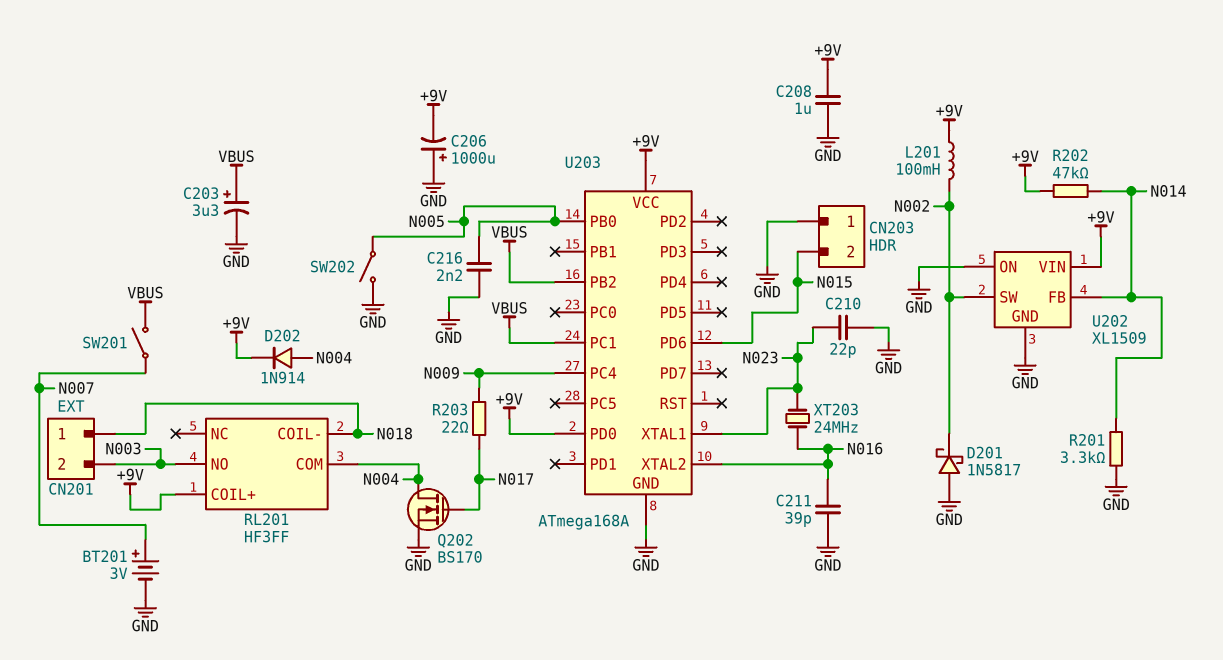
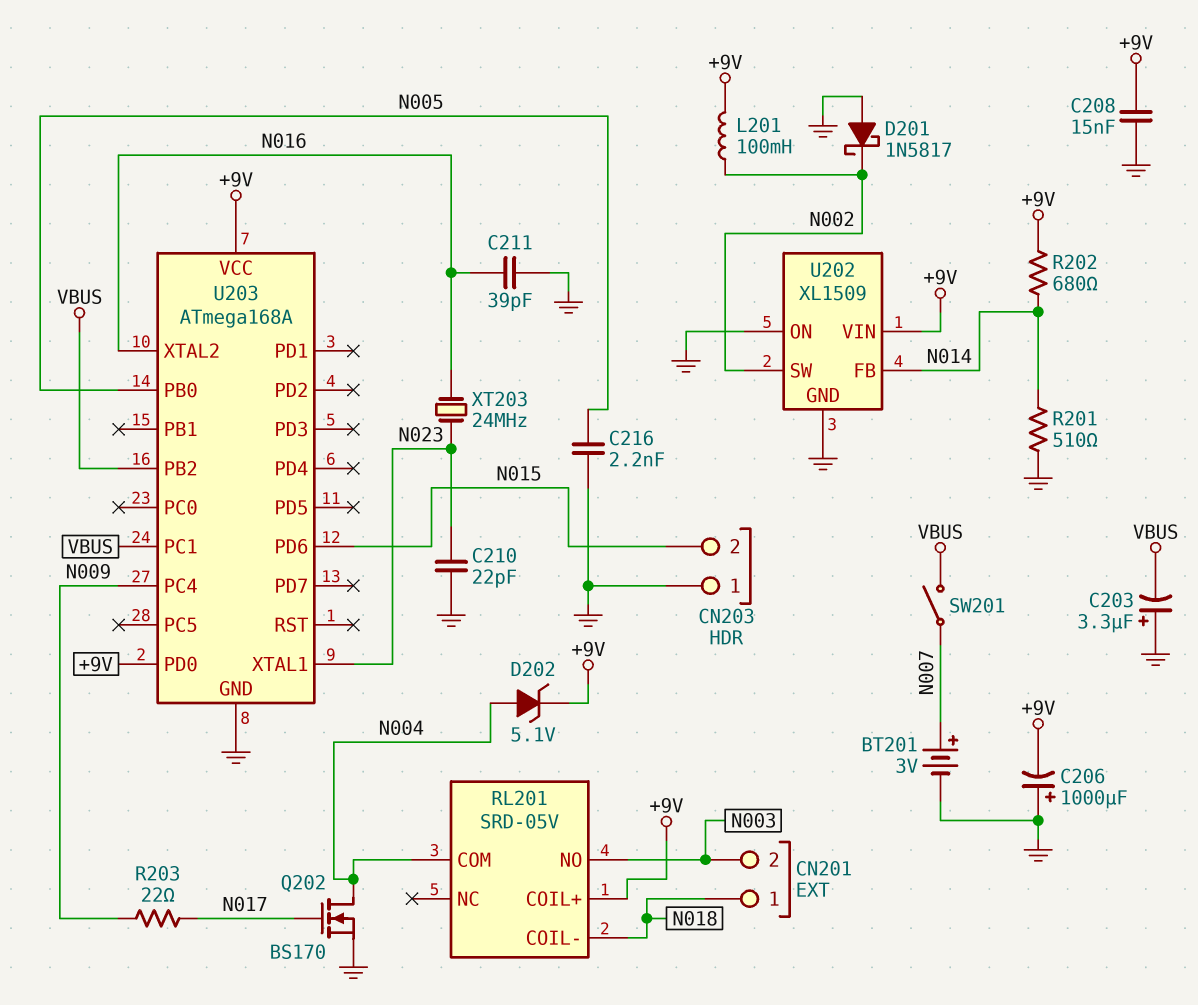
C203: 3.3uF (plus VBUS, minus GND) -> 3.3uF (plus GND, minus VBUS)
C208: 1uF (+9V, GND) -> 15nF (+9V, GND)
D202: diode 1N914 (A N004, K +9V) -> zener 5.1V (A N004, K +9V)
R201: 3.3k (GND, N014) -> 510 (GND, N014)
R202: 47k (+9V, N014) -> 680 (+9V, N014)
RL201: HF3FF -> SRD-05V
SW202: switch (GND, N005) -> none

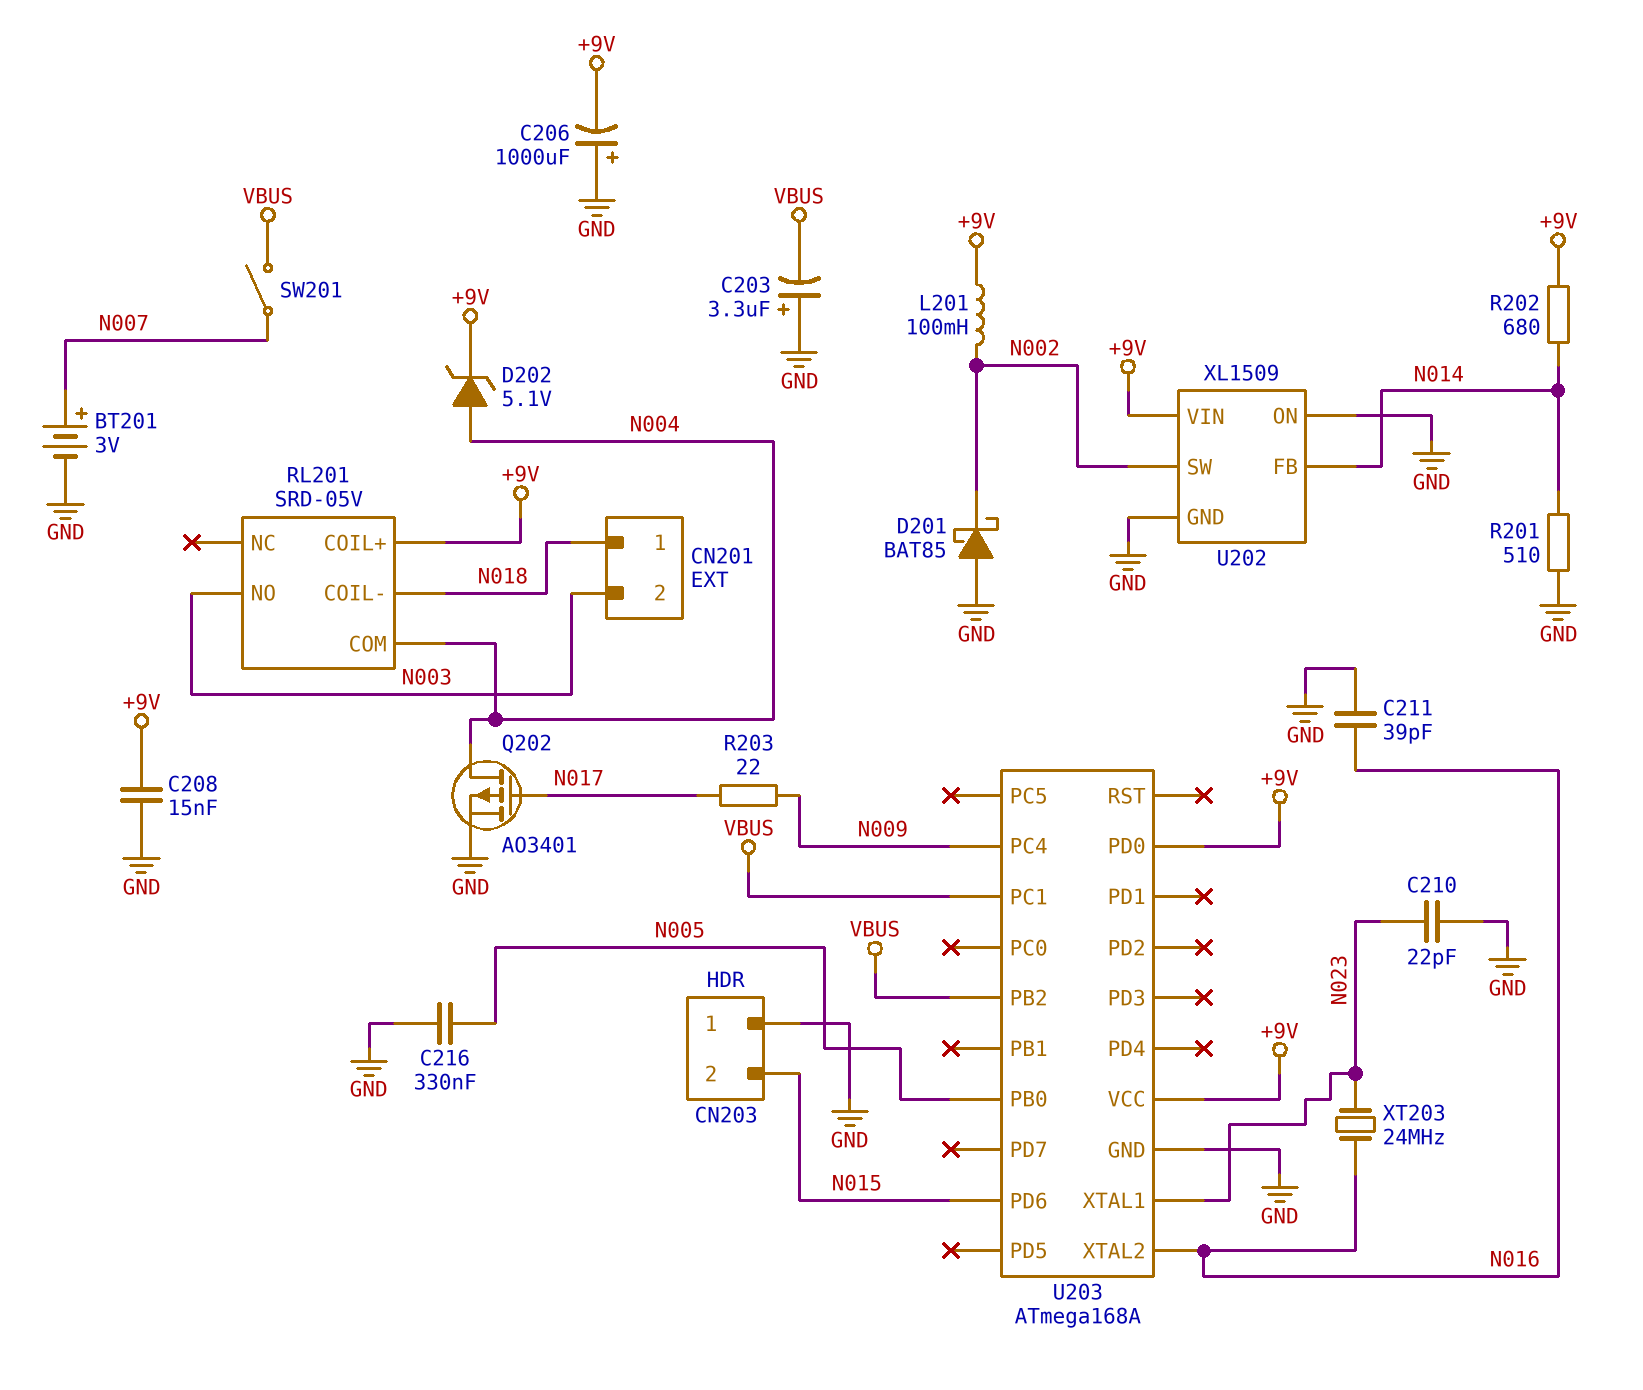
C216: 2.2nF (GND, N005) -> 330nF (GND, N005)
D201: schottky 1N5817 (A GND, K N002) -> schottky BAT85 (A GND, K N002)
Q202: NMOS BS170 (G N017, D N004, S GND) -> PMOS AO3401 (G N017, D N004, S GND)

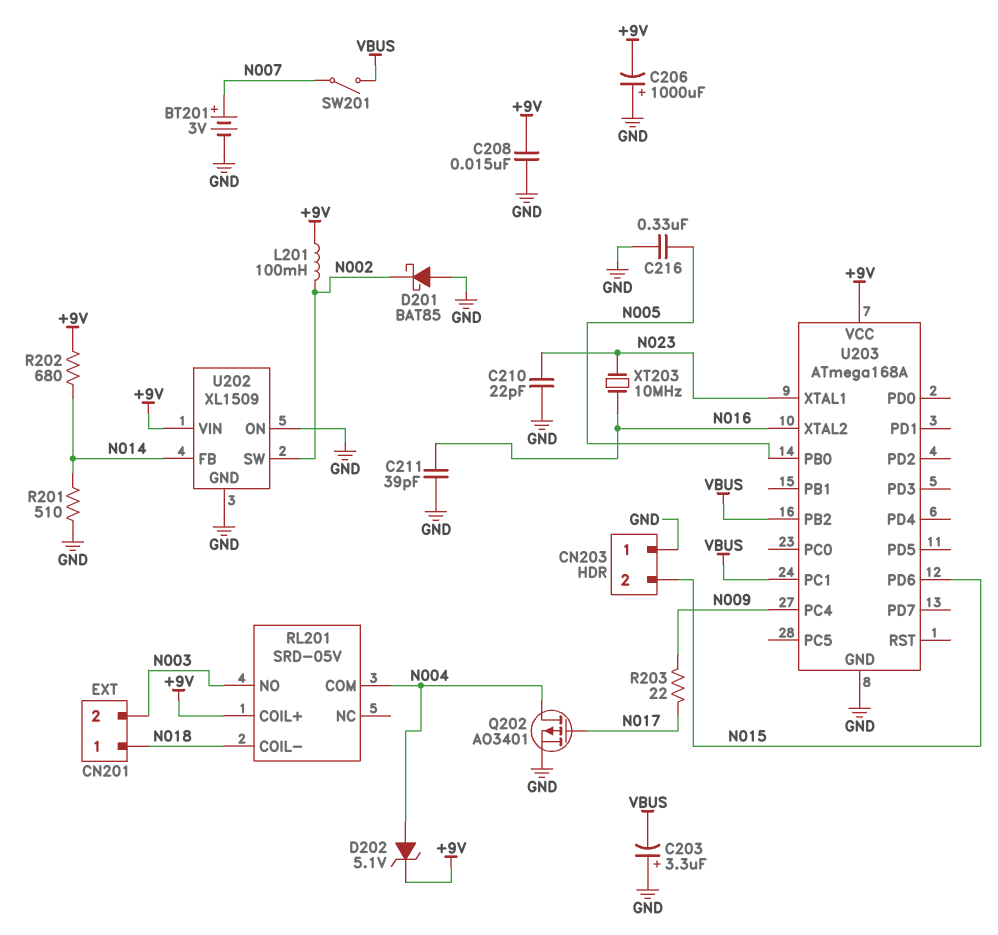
U203 pin PD0: +9V -> none
XT203: 24MHz (N016, N023) -> 10MHz (N016, N023)

